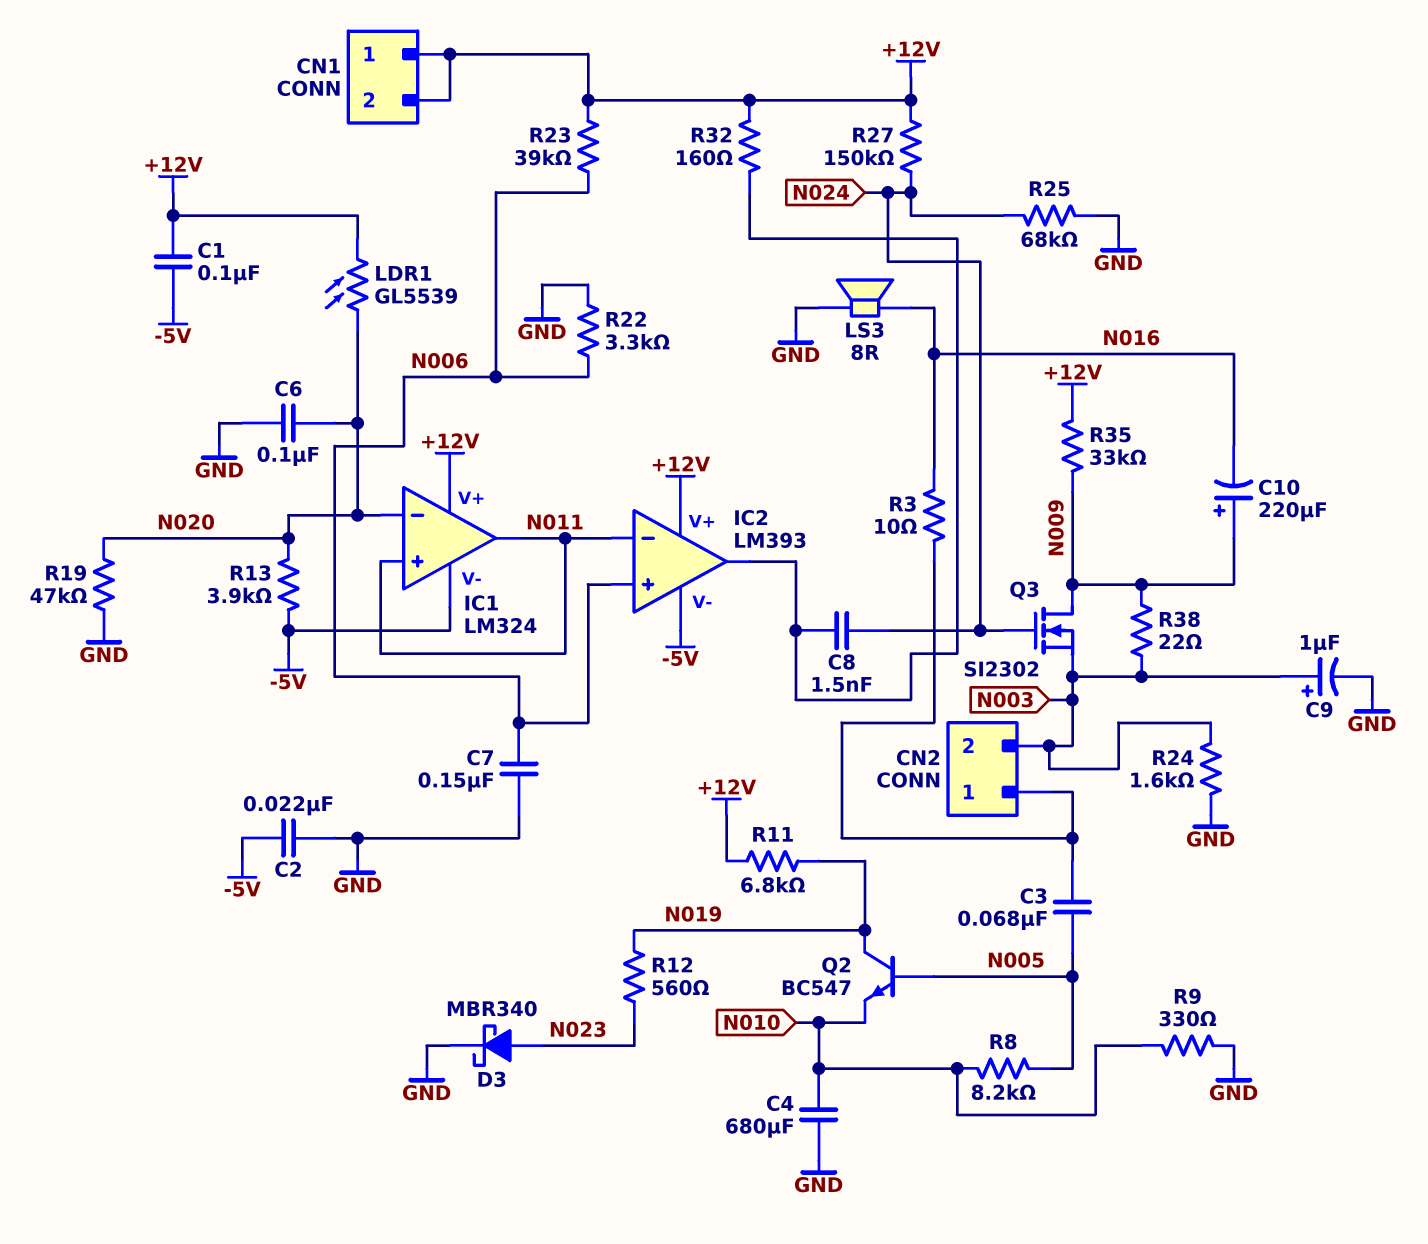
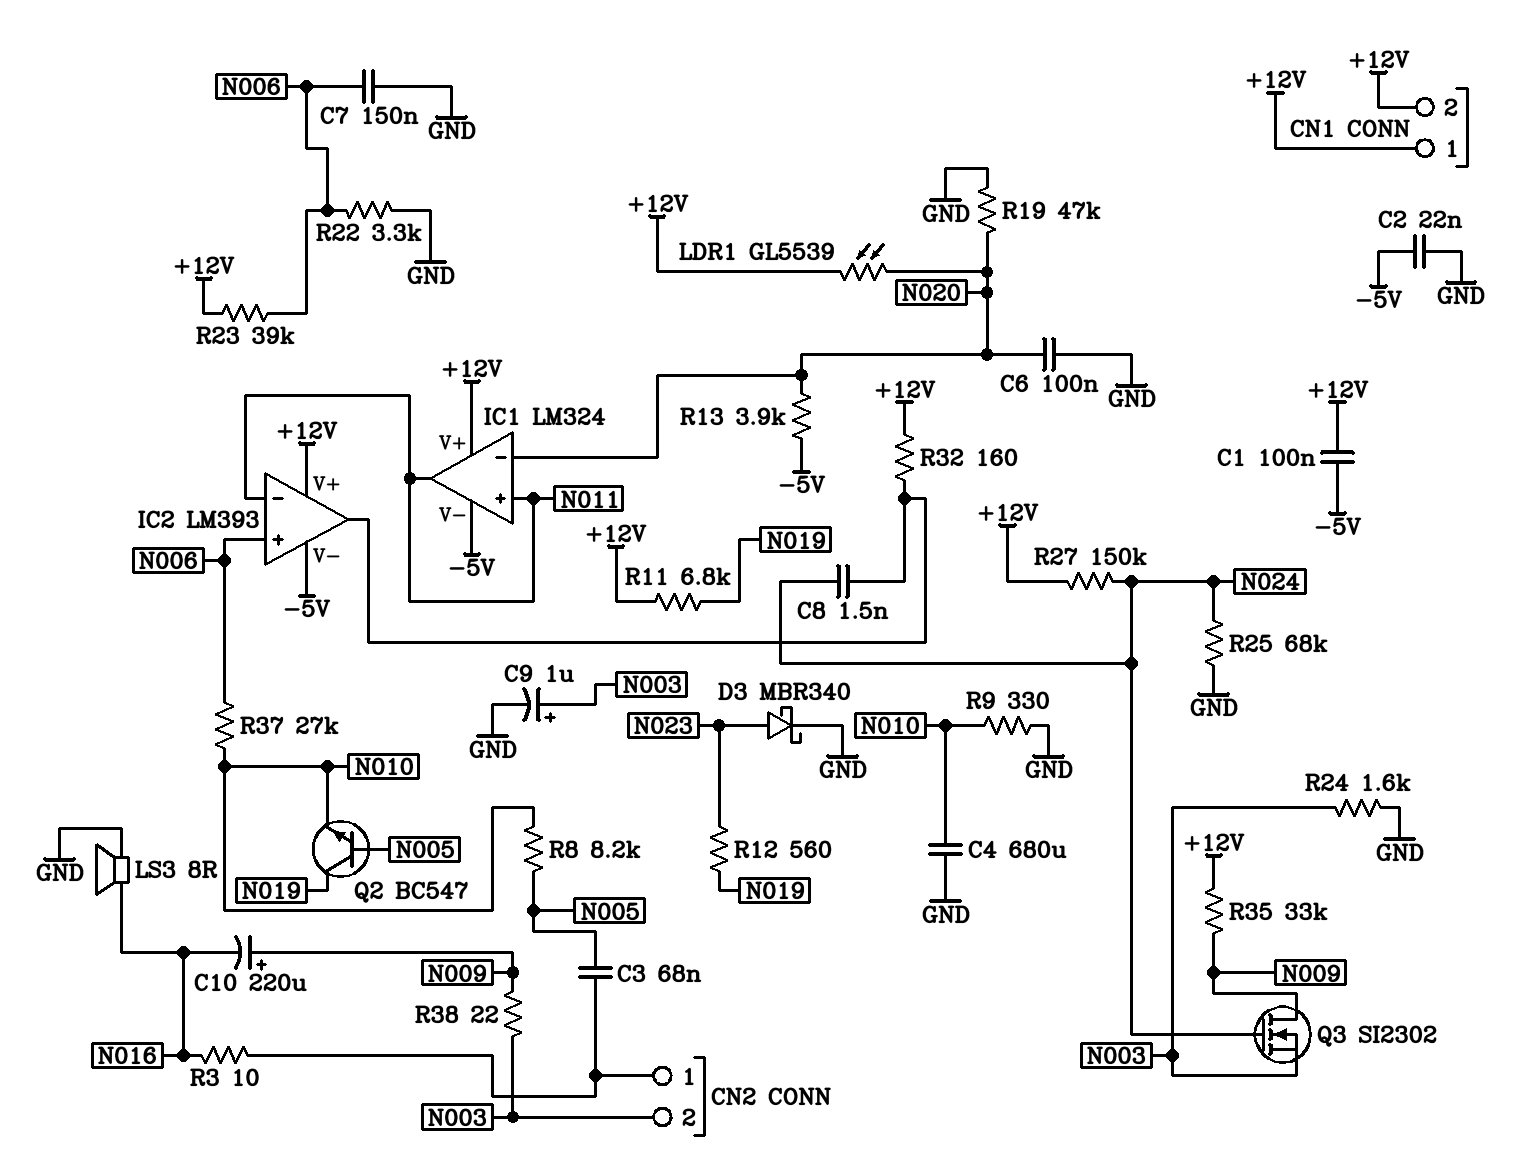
R37: none -> 27k (N006, N010)

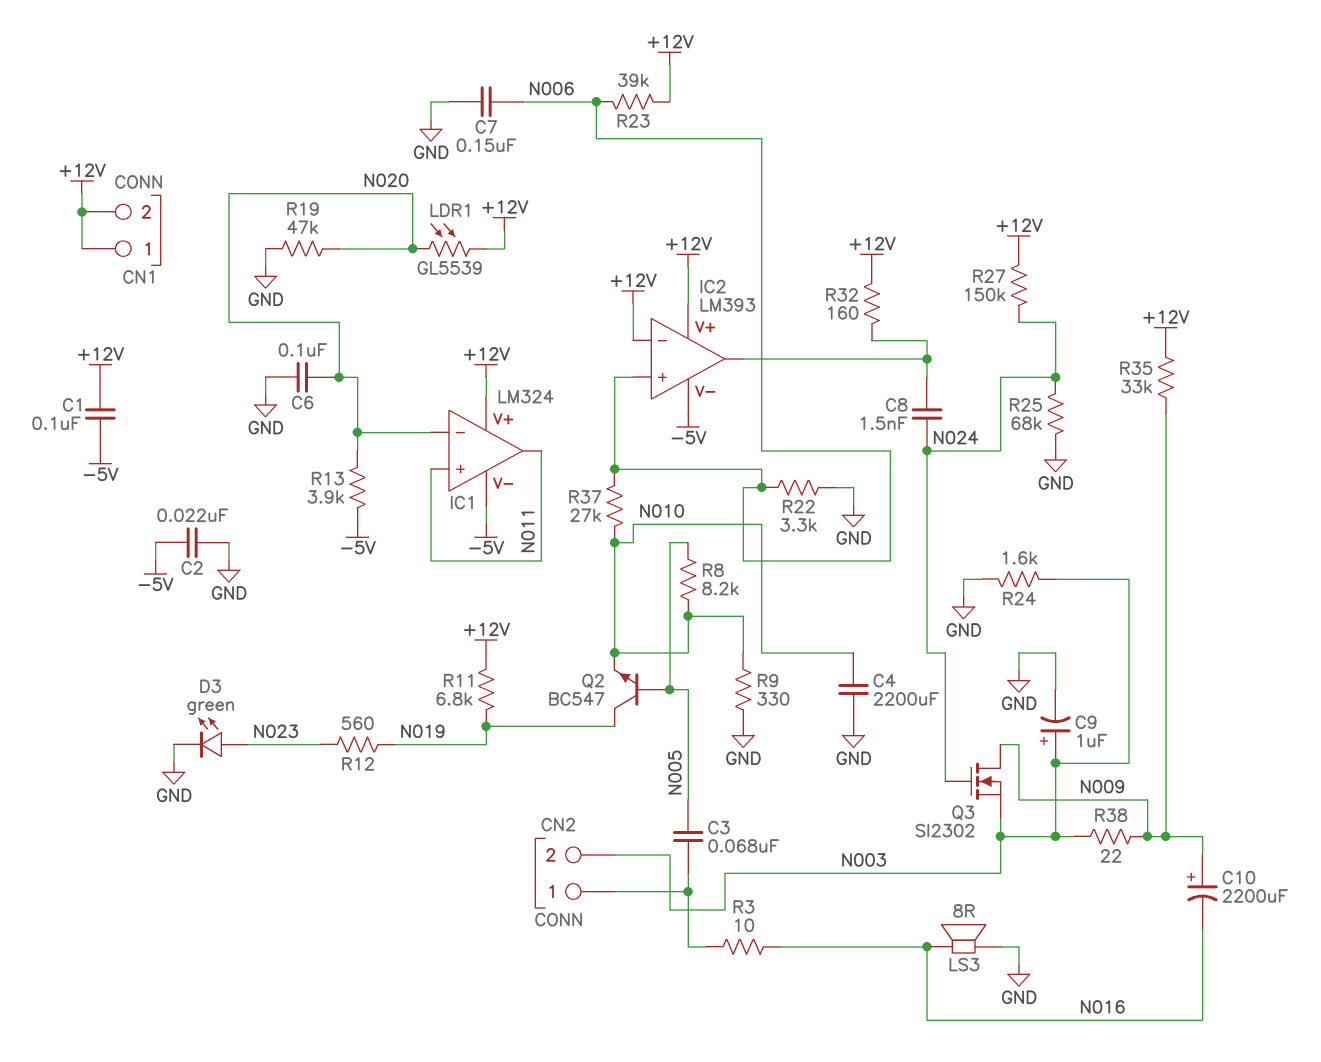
C4: 680uF (GND, N010) -> 2200uF (GND, N010)
C10: 220uF (plus N009, minus N016) -> 2200uF (plus N009, minus N016)
D3: schottky MBR340 (A N023, K GND) -> LED green (A N023, K GND)
IC2 pin in-: N011 -> +12V

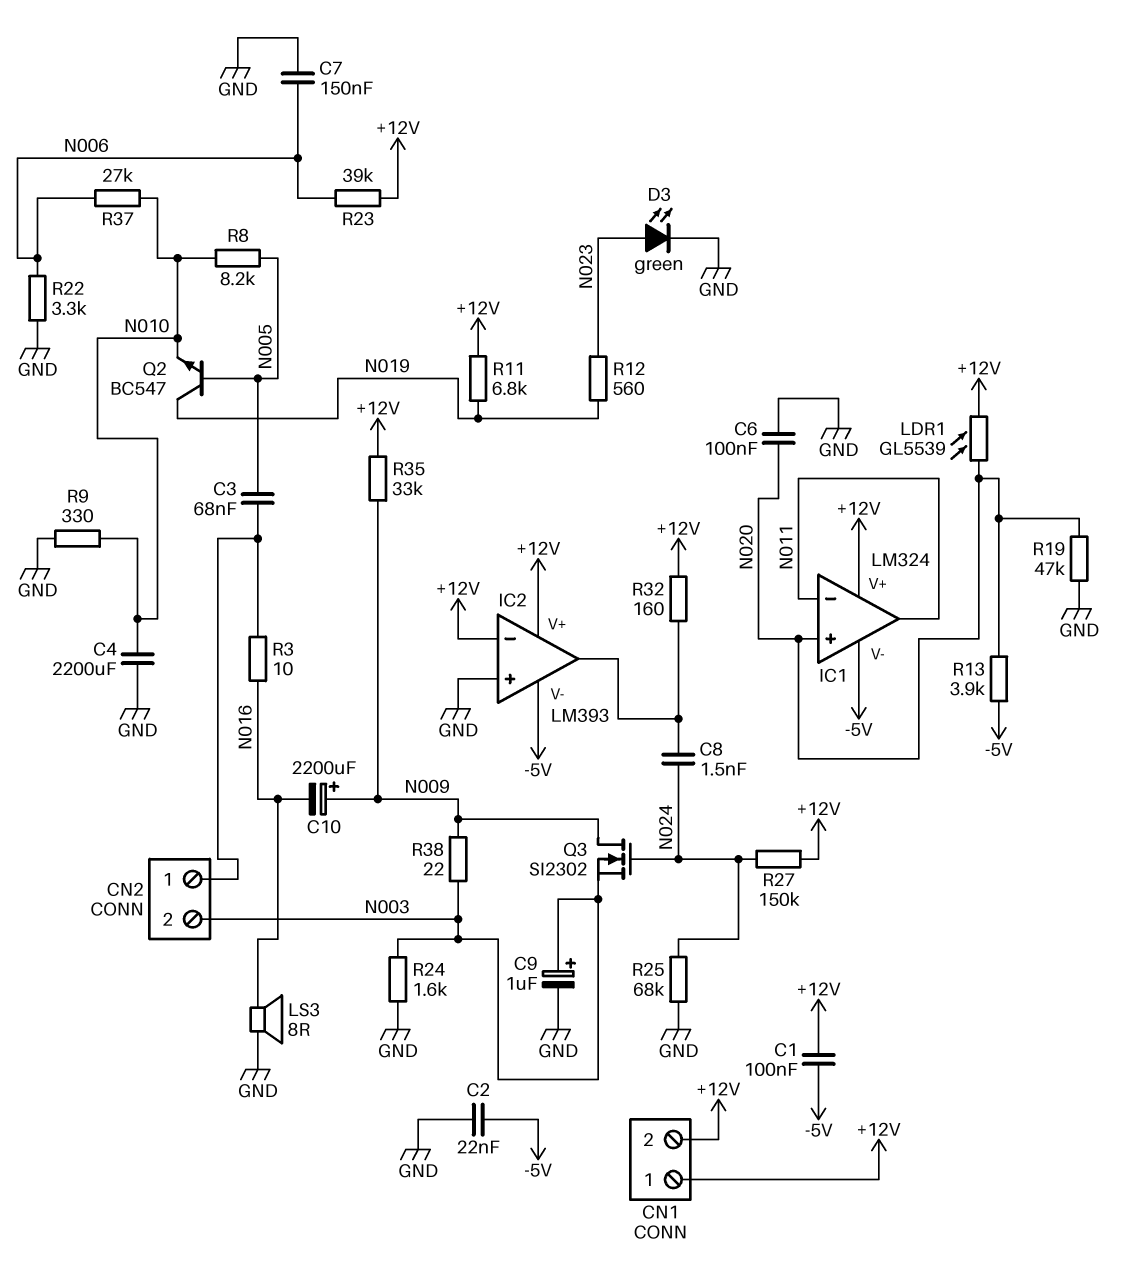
IC1 pin in+: N011 -> N020
IC1 pin in-: N020 -> N011
IC2 pin in+: N006 -> GND

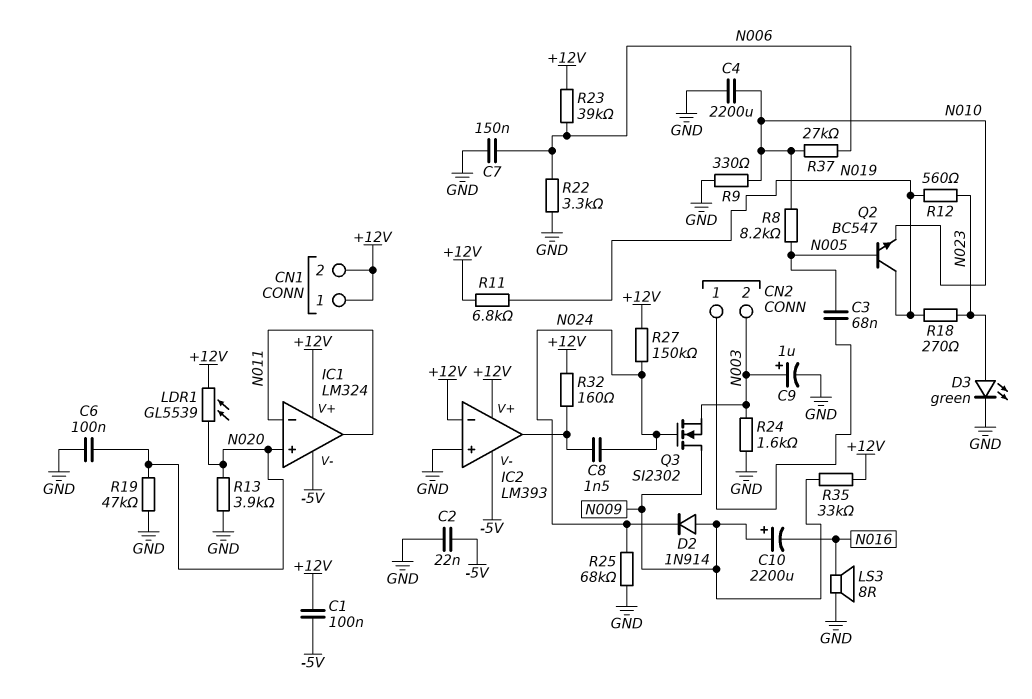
D2: none -> diode 1N914 (A N009, K N024)
R3: 10 (CN2/1, N016) -> none
R13: 3.9k (-5V, N020) -> 3.9k (GND, N020)
R18: none -> 270 (N019, N023)
R38: 22 (N003, N009) -> none

